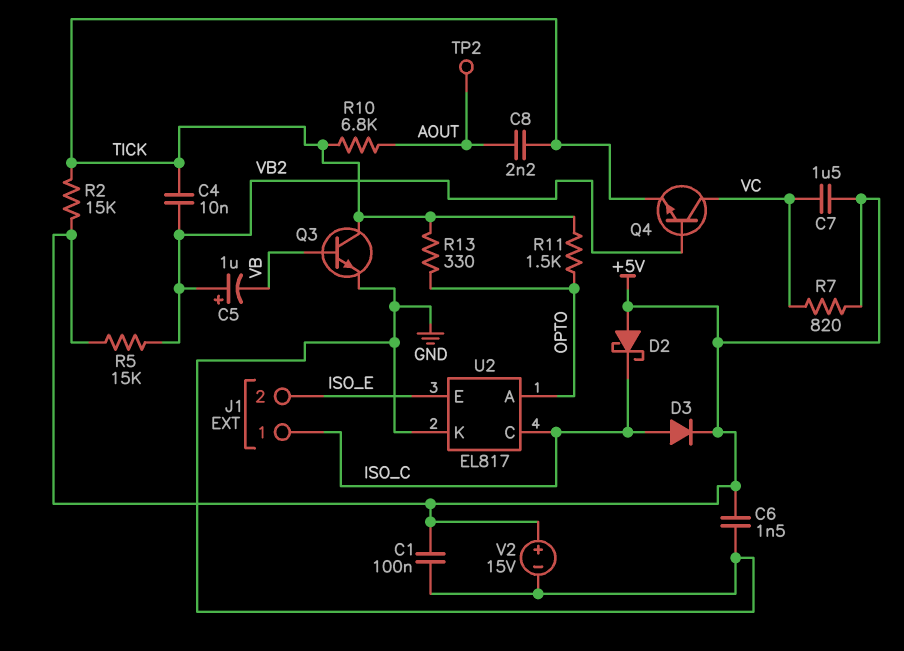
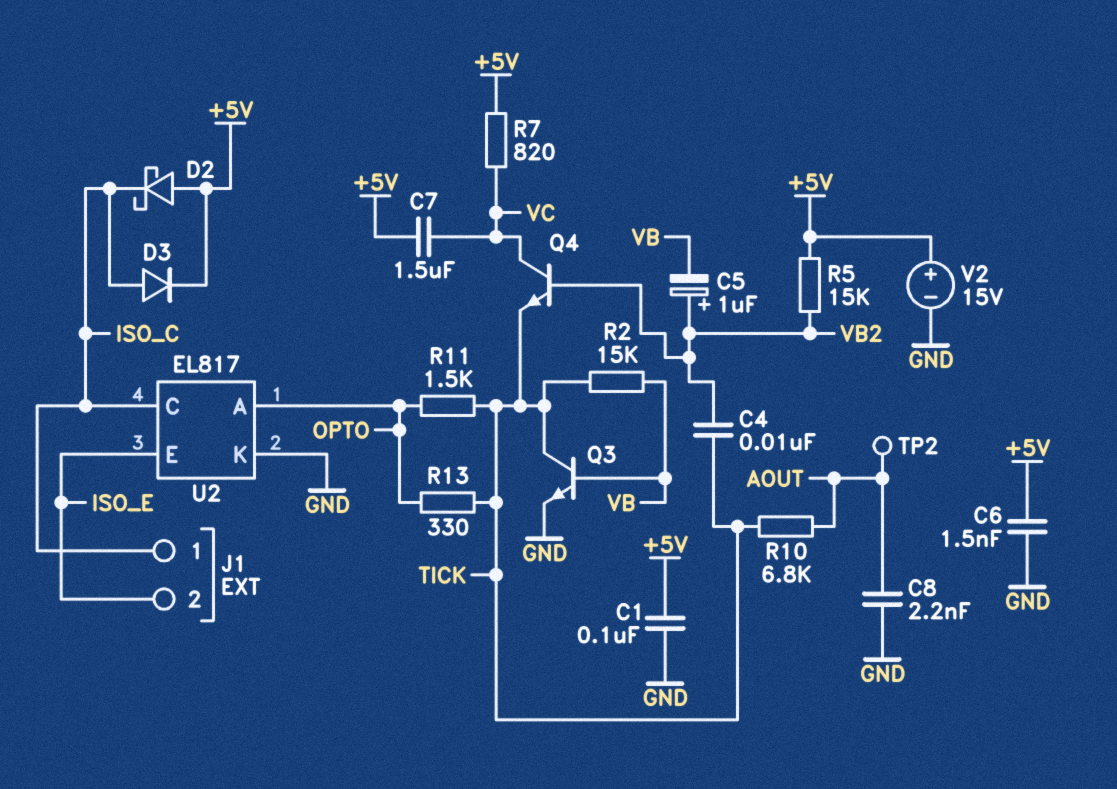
C8: 2.2nF (AOUT, TICK) -> 2.2nF (AOUT, GND)
R2: 15k (+5V, TICK) -> 15k (TICK, VB)

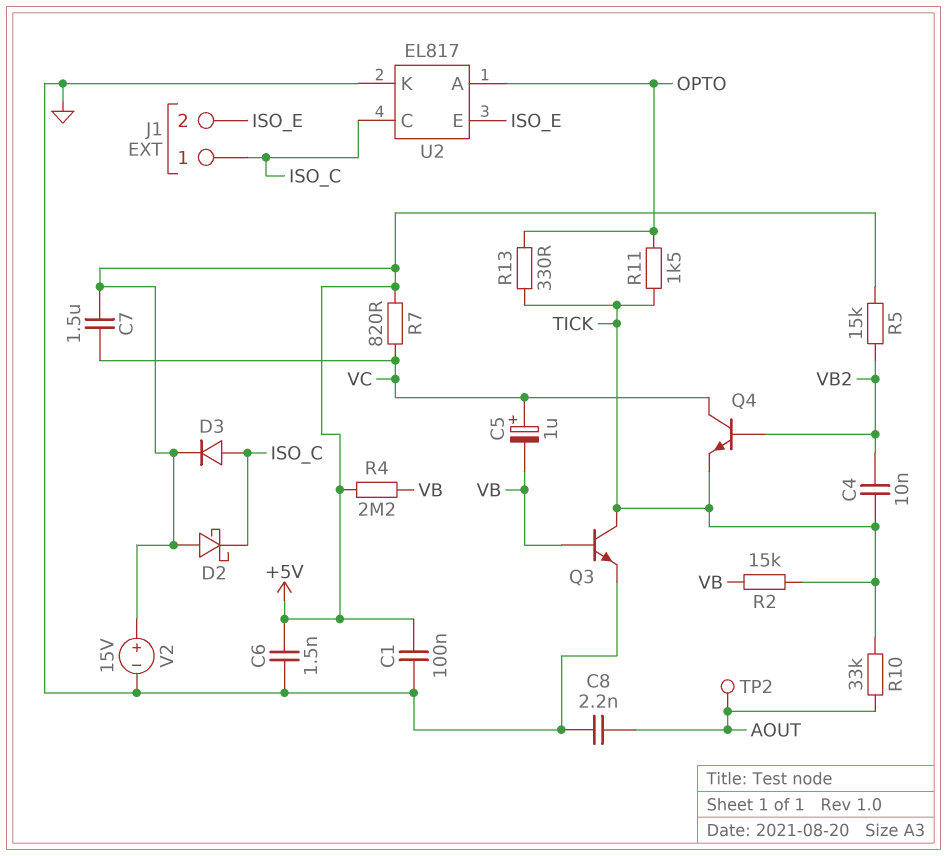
C5: 1uF (plus VB2, minus VB) -> 1uF (plus VC, minus VB)
R4: none -> 2.2M (+5V, VB)
R10: 6.8k (AOUT, TICK) -> 33k (AOUT, TICK)

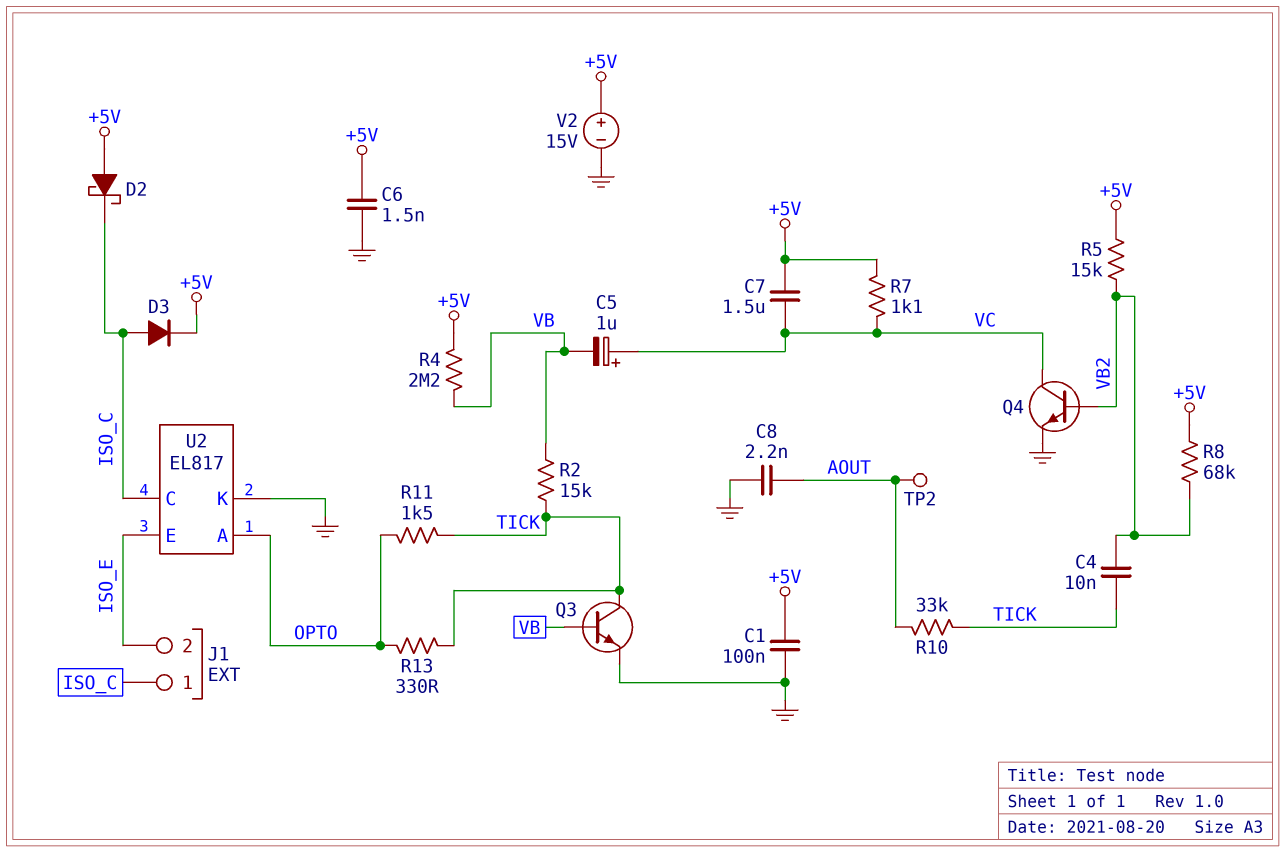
Q4: NPN (B VB2, C VC, E TICK) -> NPN (B VB2, C VC, E GND)
R7: 820 (+5V, VC) -> 1.1k (+5V, VC)
R8: none -> 68k (+5V, VB2)

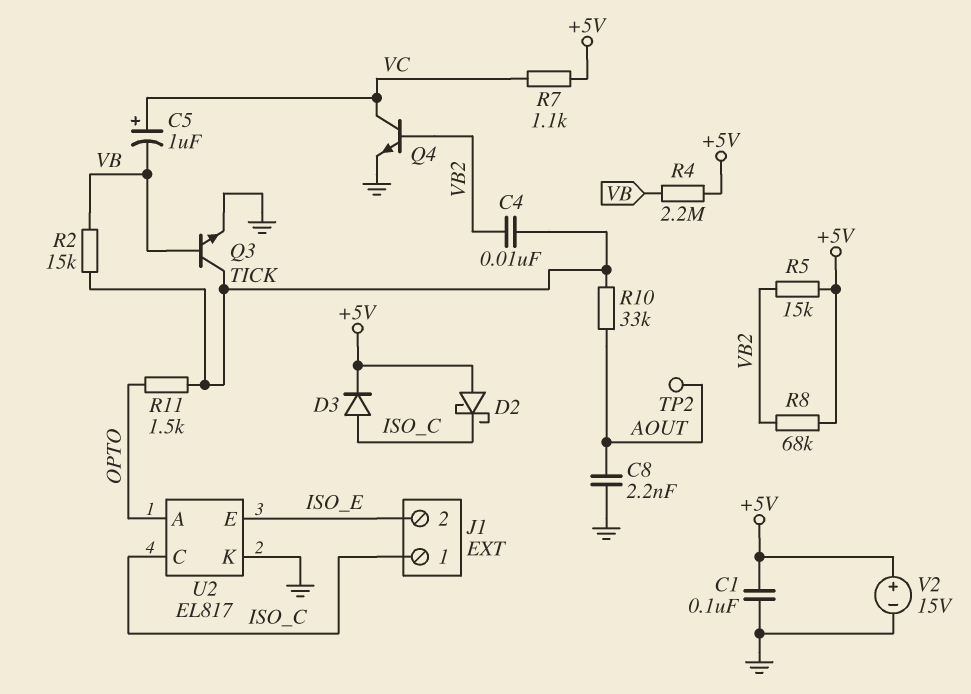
C6: 1.5nF (+5V, GND) -> none
C7: 1.5uF (+5V, VC) -> none
R13: 330 (OPTO, TICK) -> none

